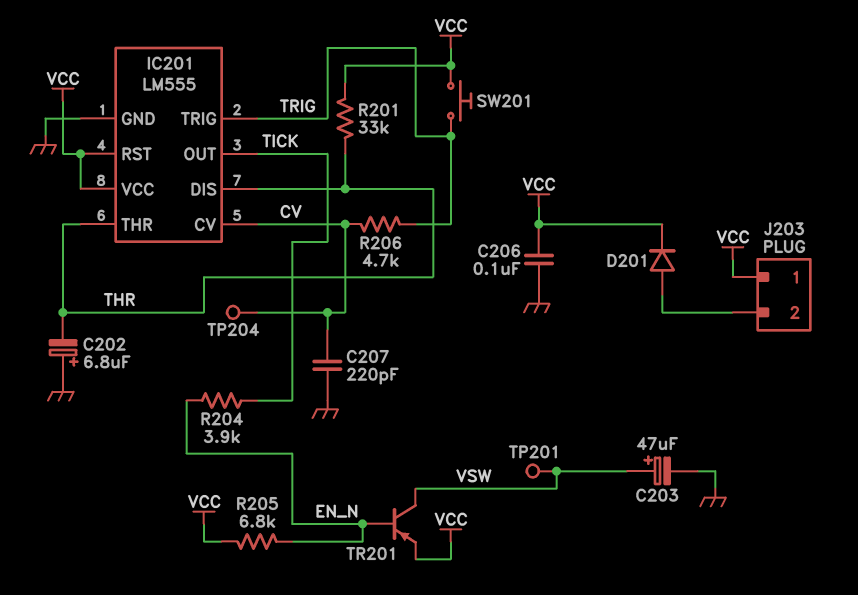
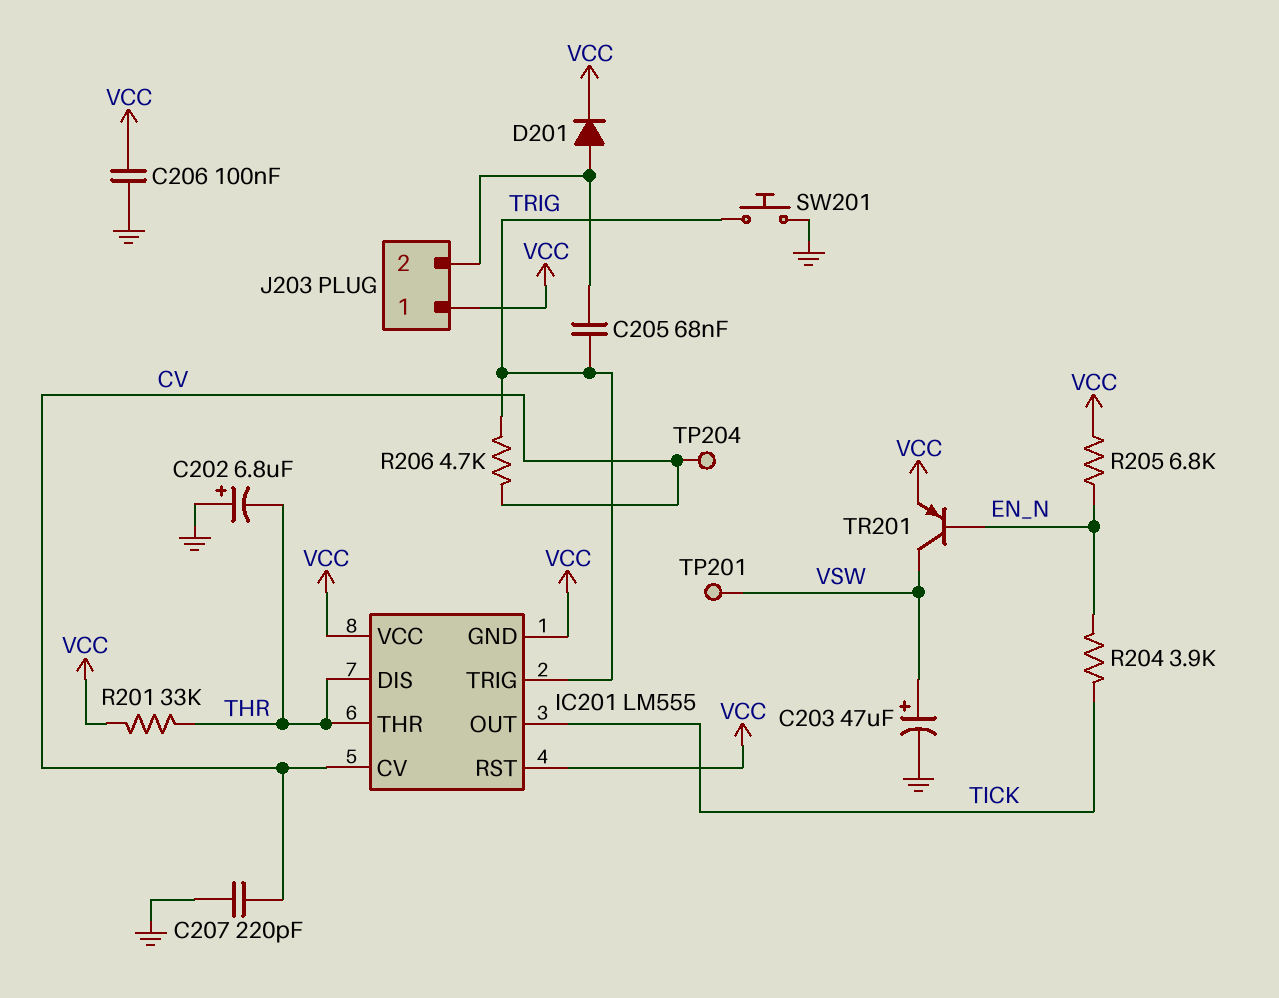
C205: none -> 68nF (J203/2, TRIG)
IC201 pin GND: GND -> VCC
SW201: button (TRIG, VCC) -> button (GND, TRIG)

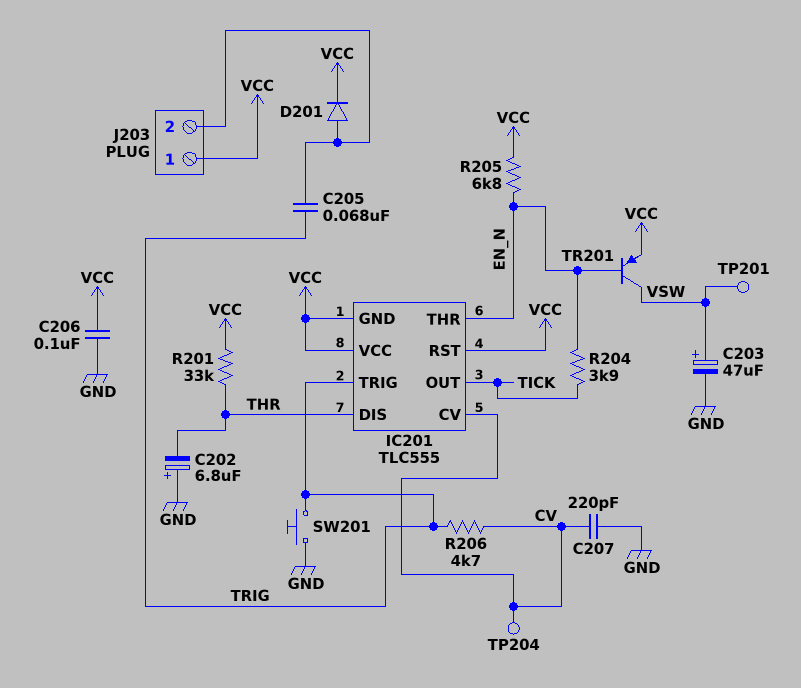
IC201: LM555 -> TLC555
IC201 pin THR: THR -> EN_N

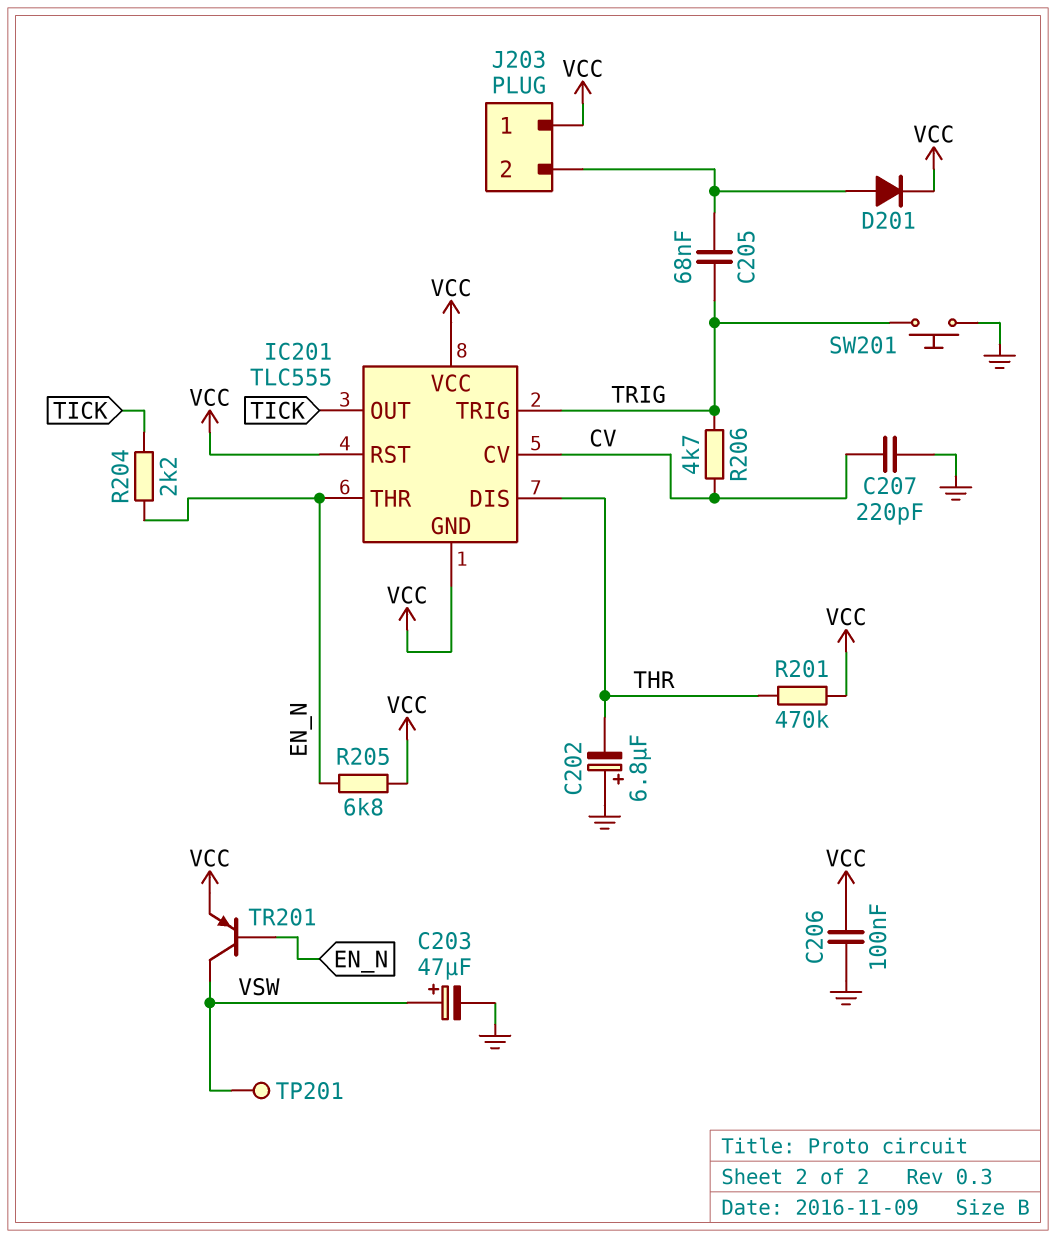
R201: 33k (THR, VCC) -> 470k (THR, VCC)
R204: 3.9k (EN_N, TICK) -> 2.2k (EN_N, TICK)
TP204: test point (CV) -> none

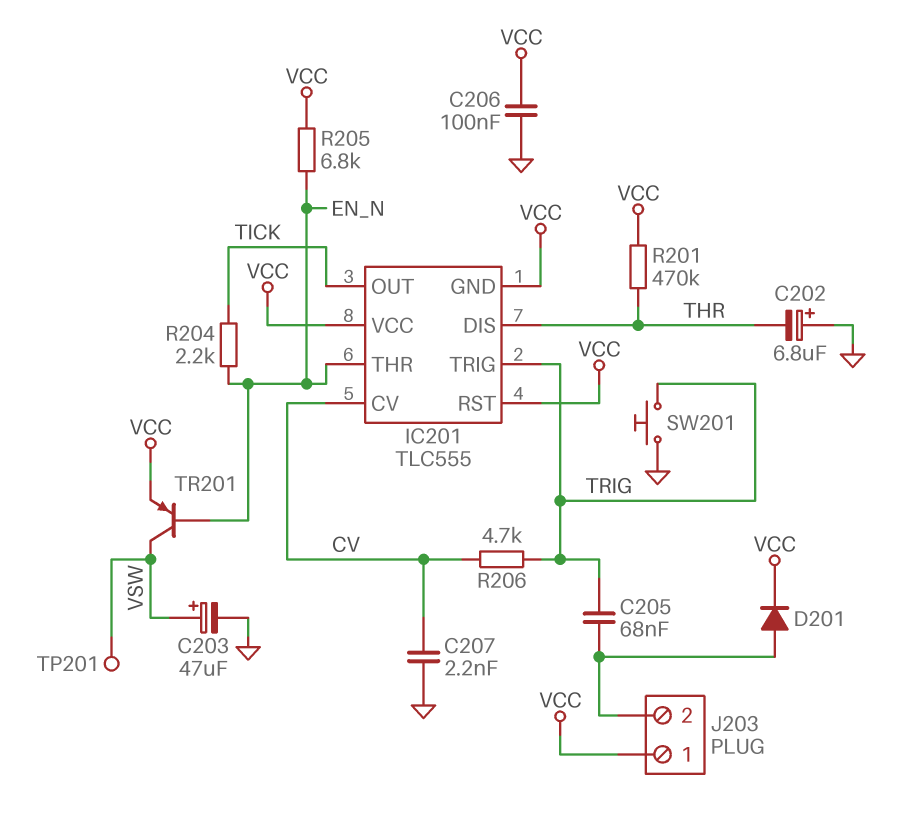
C207: 220pF (CV, GND) -> 2.2nF (CV, GND)

